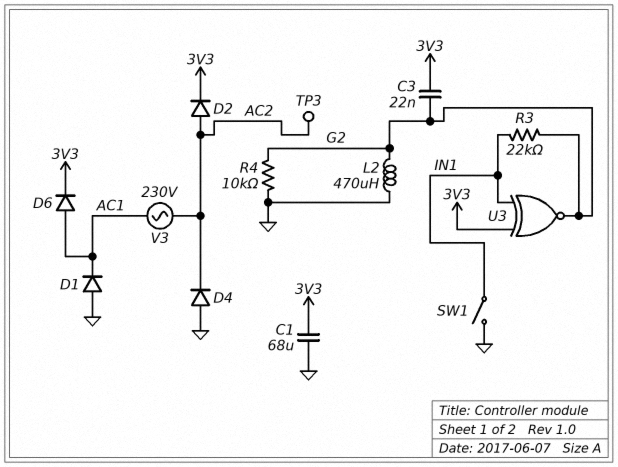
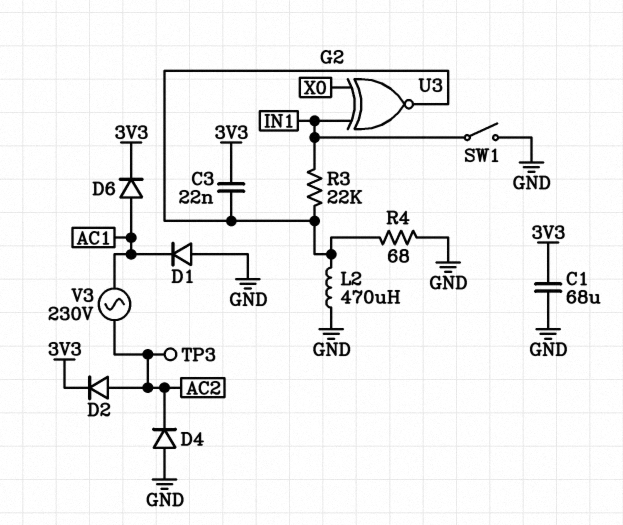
R4: 10k (G2, GND) -> 68 (G2, GND)
U3: XNOR (in 3V3, in IN1, out G2) -> XNOR (in IN1, in X0, out G2)

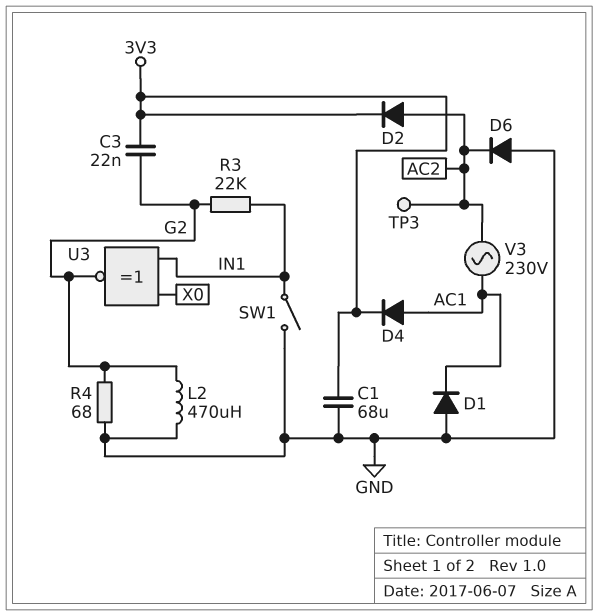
D4: diode (A GND, K AC2) -> diode (A AC1, K 3V3)
D6: diode (A AC1, K 3V3) -> diode (A GND, K AC2)

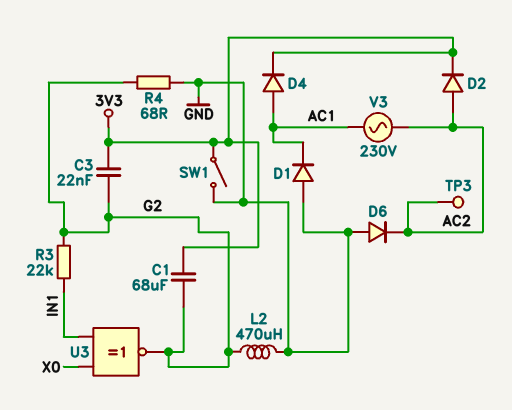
C1: 68uF (3V3, GND) -> 68uF (3V3, G2)
SW1: switch (GND, IN1) -> switch (3V3, GND)

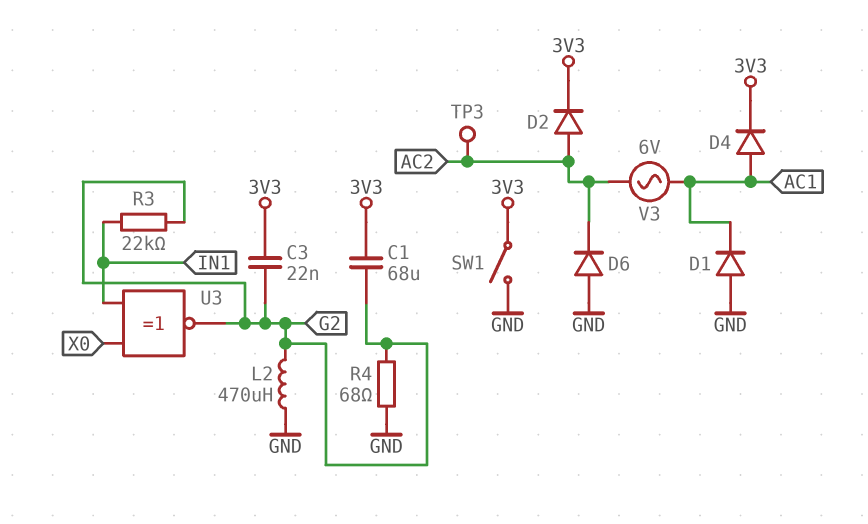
V3: AC 230V (AC1, AC2) -> AC 6V (AC1, AC2)

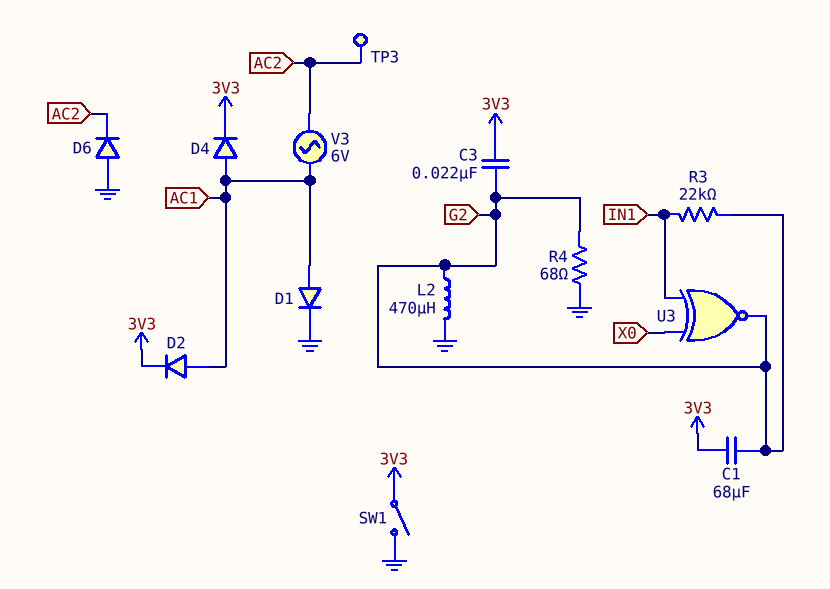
D1: diode (A GND, K AC1) -> diode (A AC1, K GND)
D2: diode (A AC2, K 3V3) -> diode (A AC1, K 3V3)

